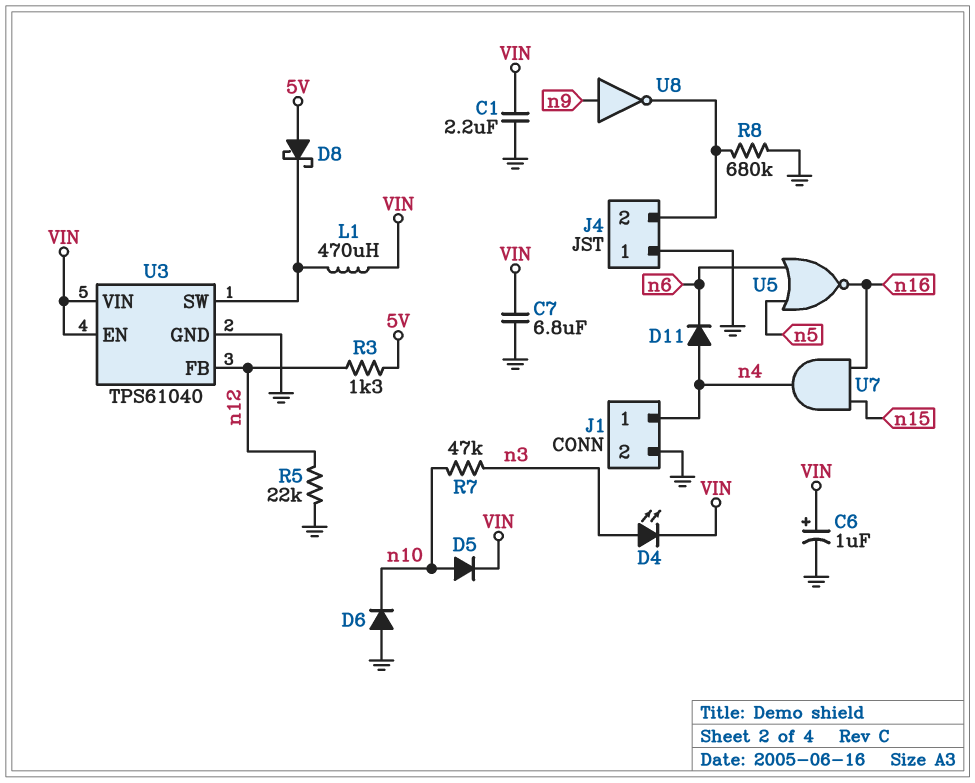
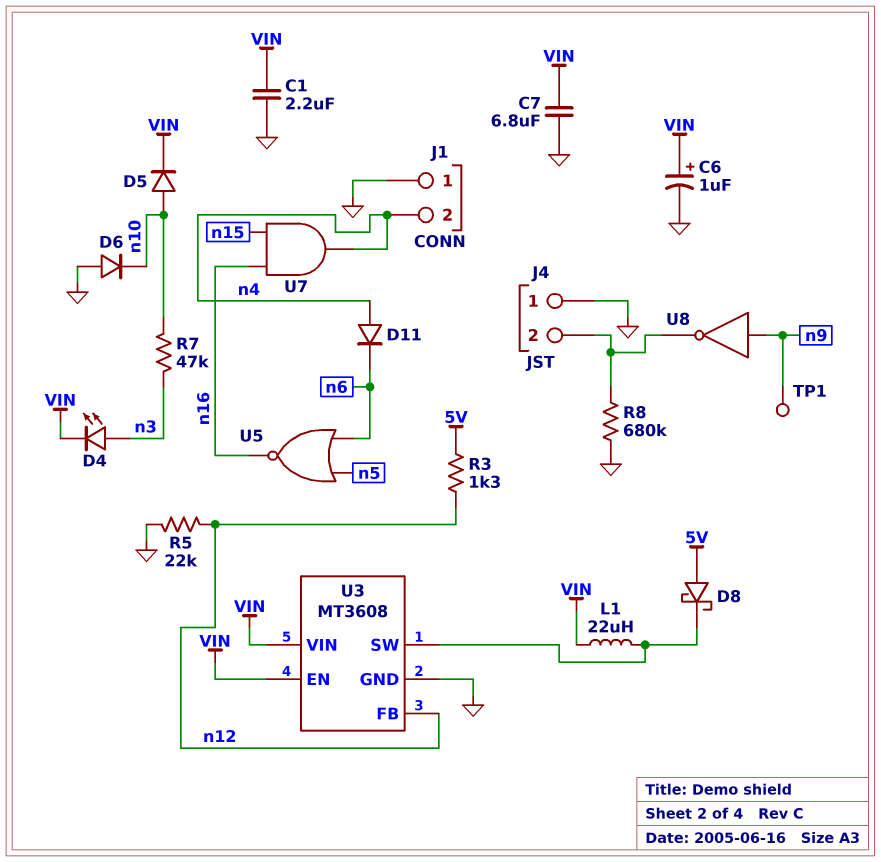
J1 pin 1: n4 -> GND
J1 pin 2: GND -> n4
L1: 470uH (U3/SW, VIN) -> 22uH (U3/SW, VIN)
TP1: none -> test point (n9)
U3: TPS61040 -> MT3608

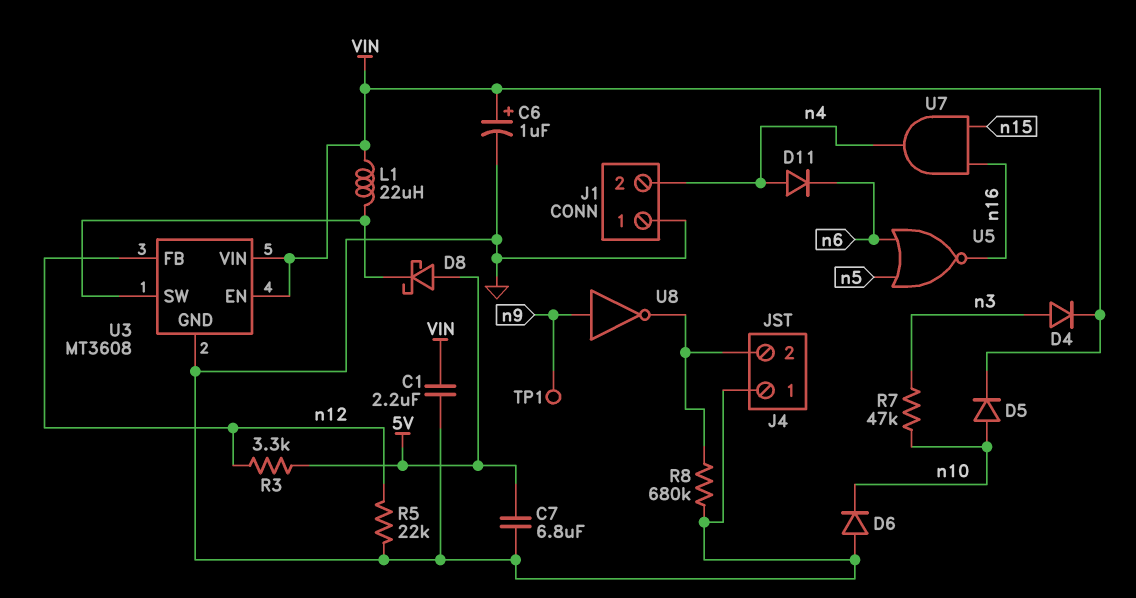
C7: 6.8uF (GND, VIN) -> 6.8uF (5V, GND)
D4: LED (A n3, K VIN) -> diode (A n3, K VIN)
R3: 1.3k (5V, n12) -> 3.3k (5V, n12)

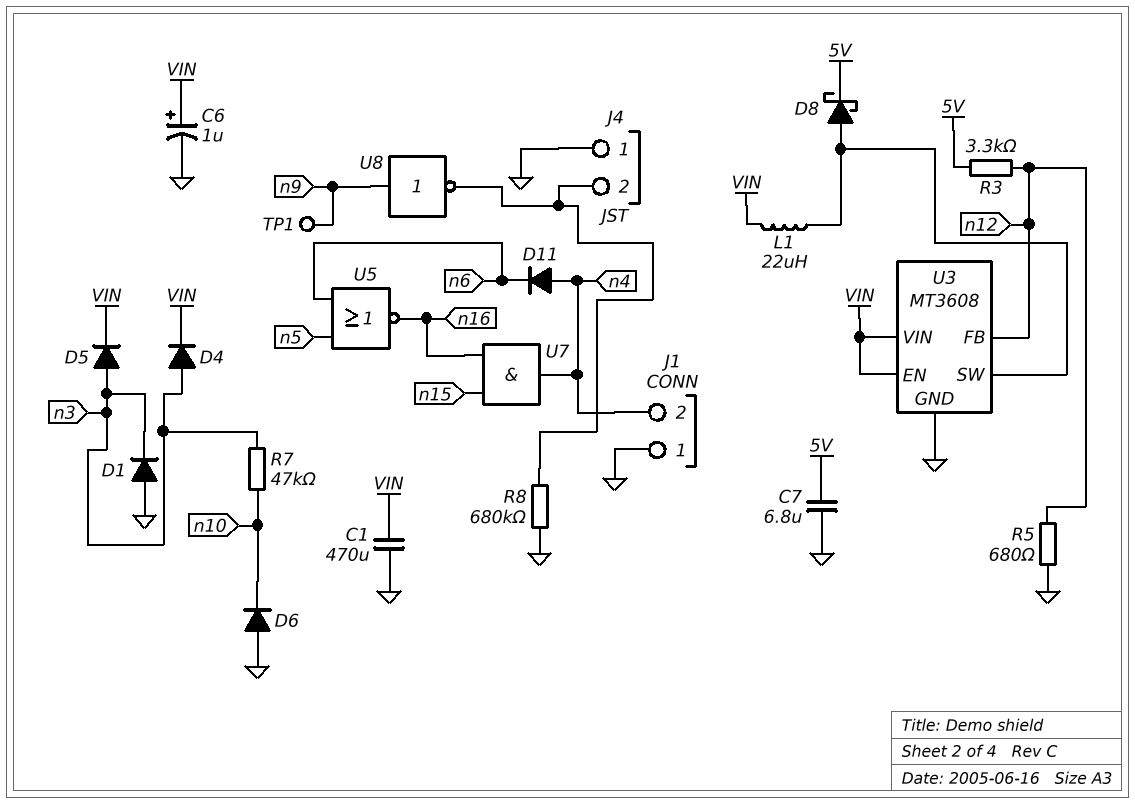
C1: 2.2uF (GND, VIN) -> 470uF (GND, VIN)
D1: none -> diode (A GND, K n3)
D5: diode (A n10, K VIN) -> diode (A n3, K VIN)
D8: schottky (A 5V, K U3/SW) -> schottky (A U3/SW, K 5V)
R5: 22k (GND, n12) -> 680 (GND, n12)

